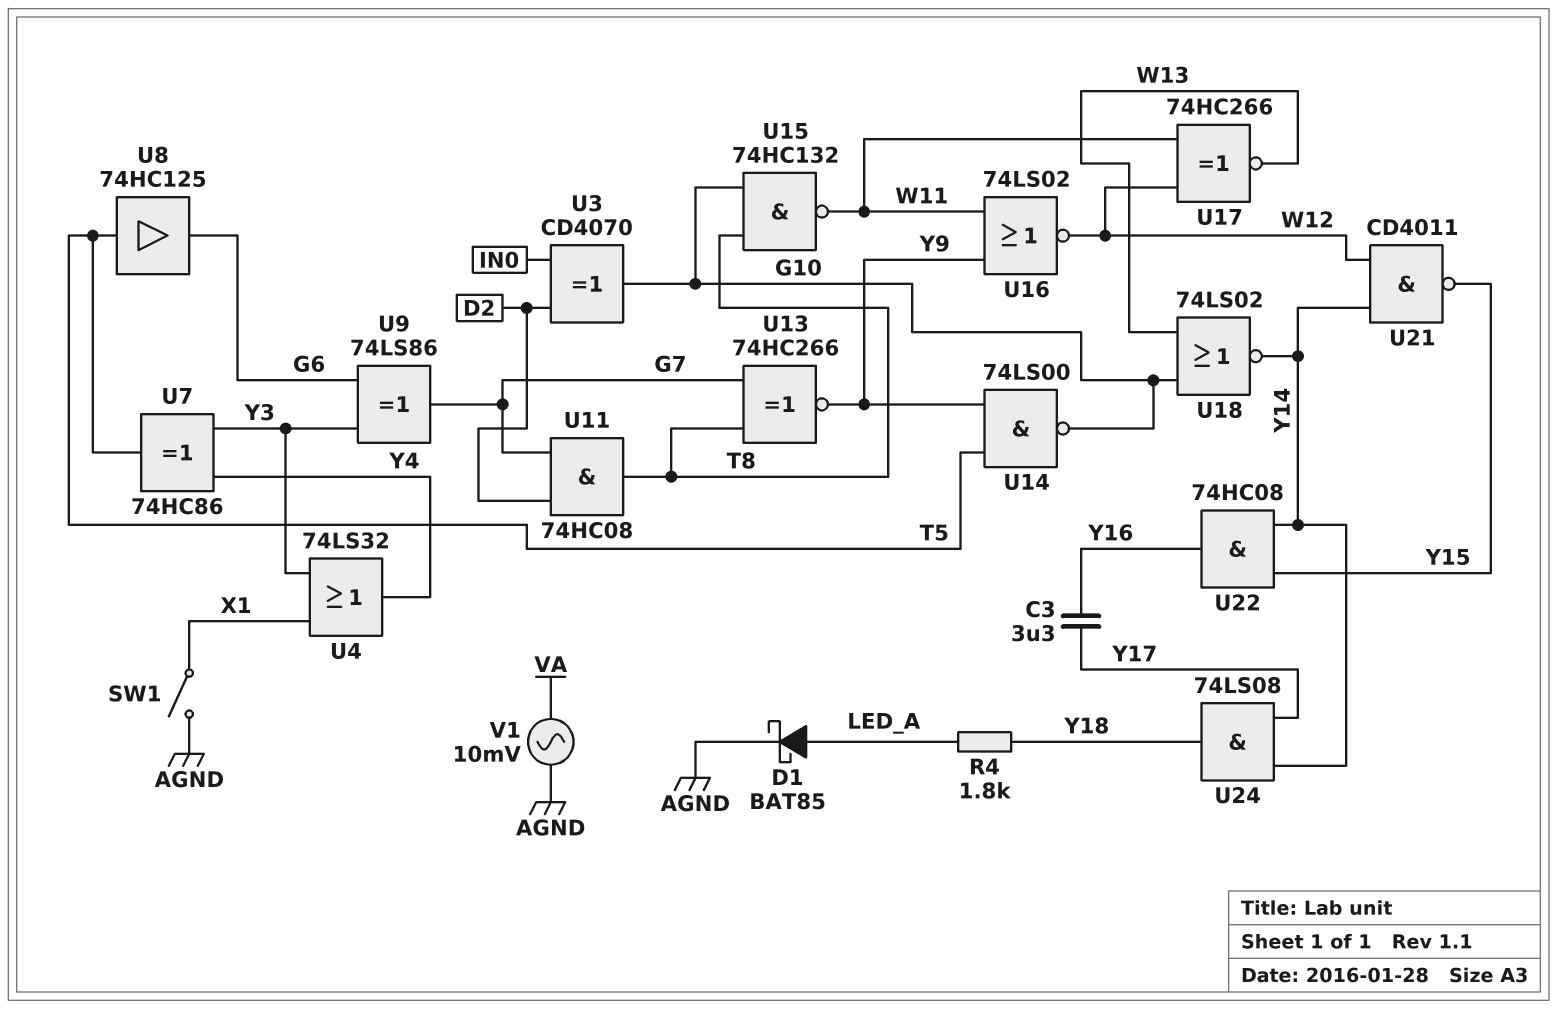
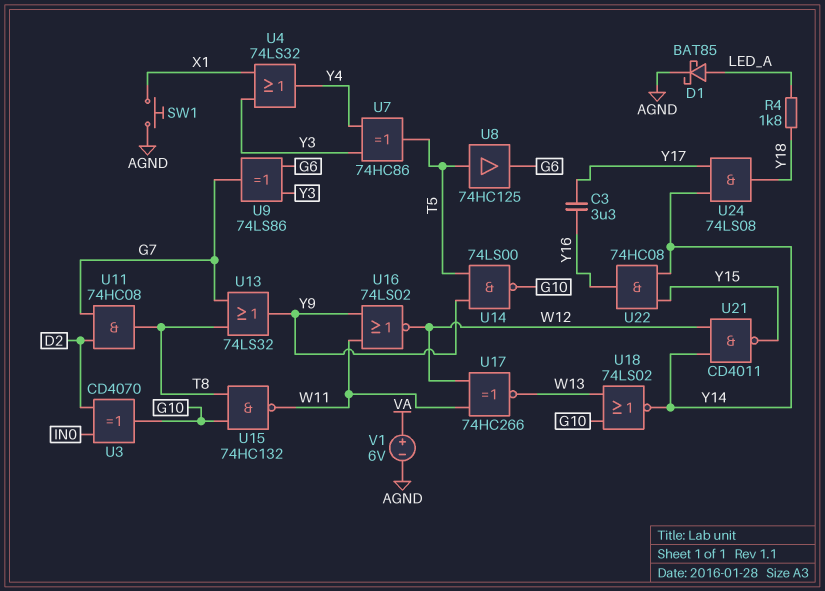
SW1: switch (AGND, X1) -> button (AGND, X1)
U13: XNOR 74HC266 (in G7, in T8, out Y9) -> OR 74LS32 (in G7, in T8, out Y9)
V1: AC 10mV (AGND, VA) -> 6V (plus VA, minus AGND)

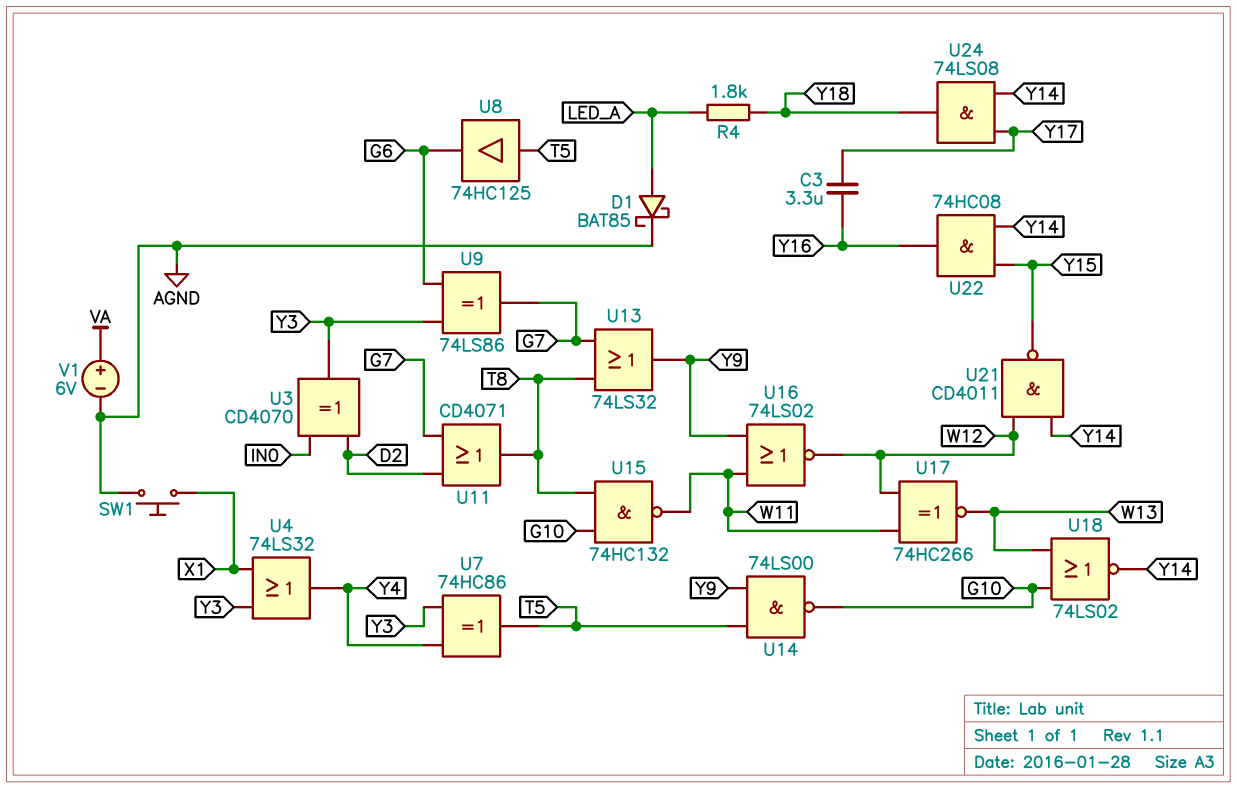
U3: XOR CD4070 (in D2, in IN0, out G10) -> XOR CD4070 (in D2, in IN0, out Y3)
U11: AND 74HC08 (in D2, in G7, out T8) -> OR CD4071 (in D2, in G7, out T8)

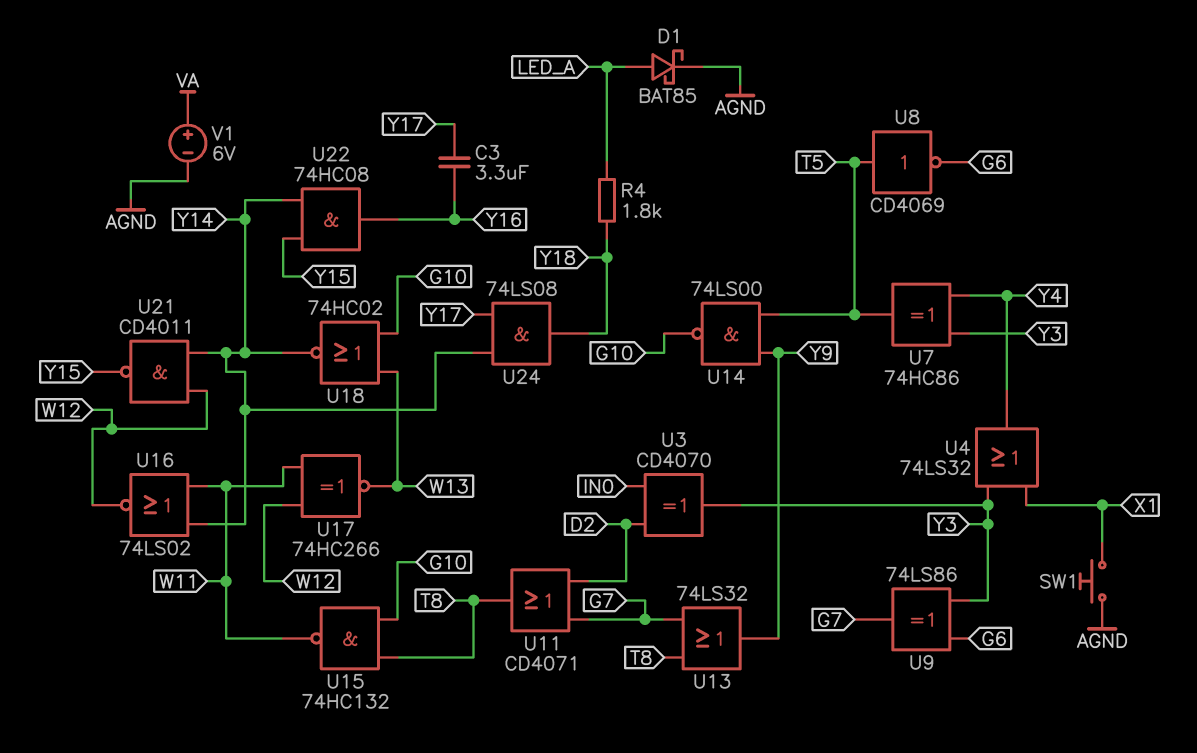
U8: buffer 74HC125 (in T5, out G6) -> NOT CD4069 (in T5, out G6)
U16: NOR 74LS02 (in W11, in Y9, out W12) -> NOR 74LS02 (in W11, in Y14, out W12)
U18: NOR 74LS02 (in G10, in W13, out Y14) -> NOR 74HC02 (in G10, in W13, out Y14)

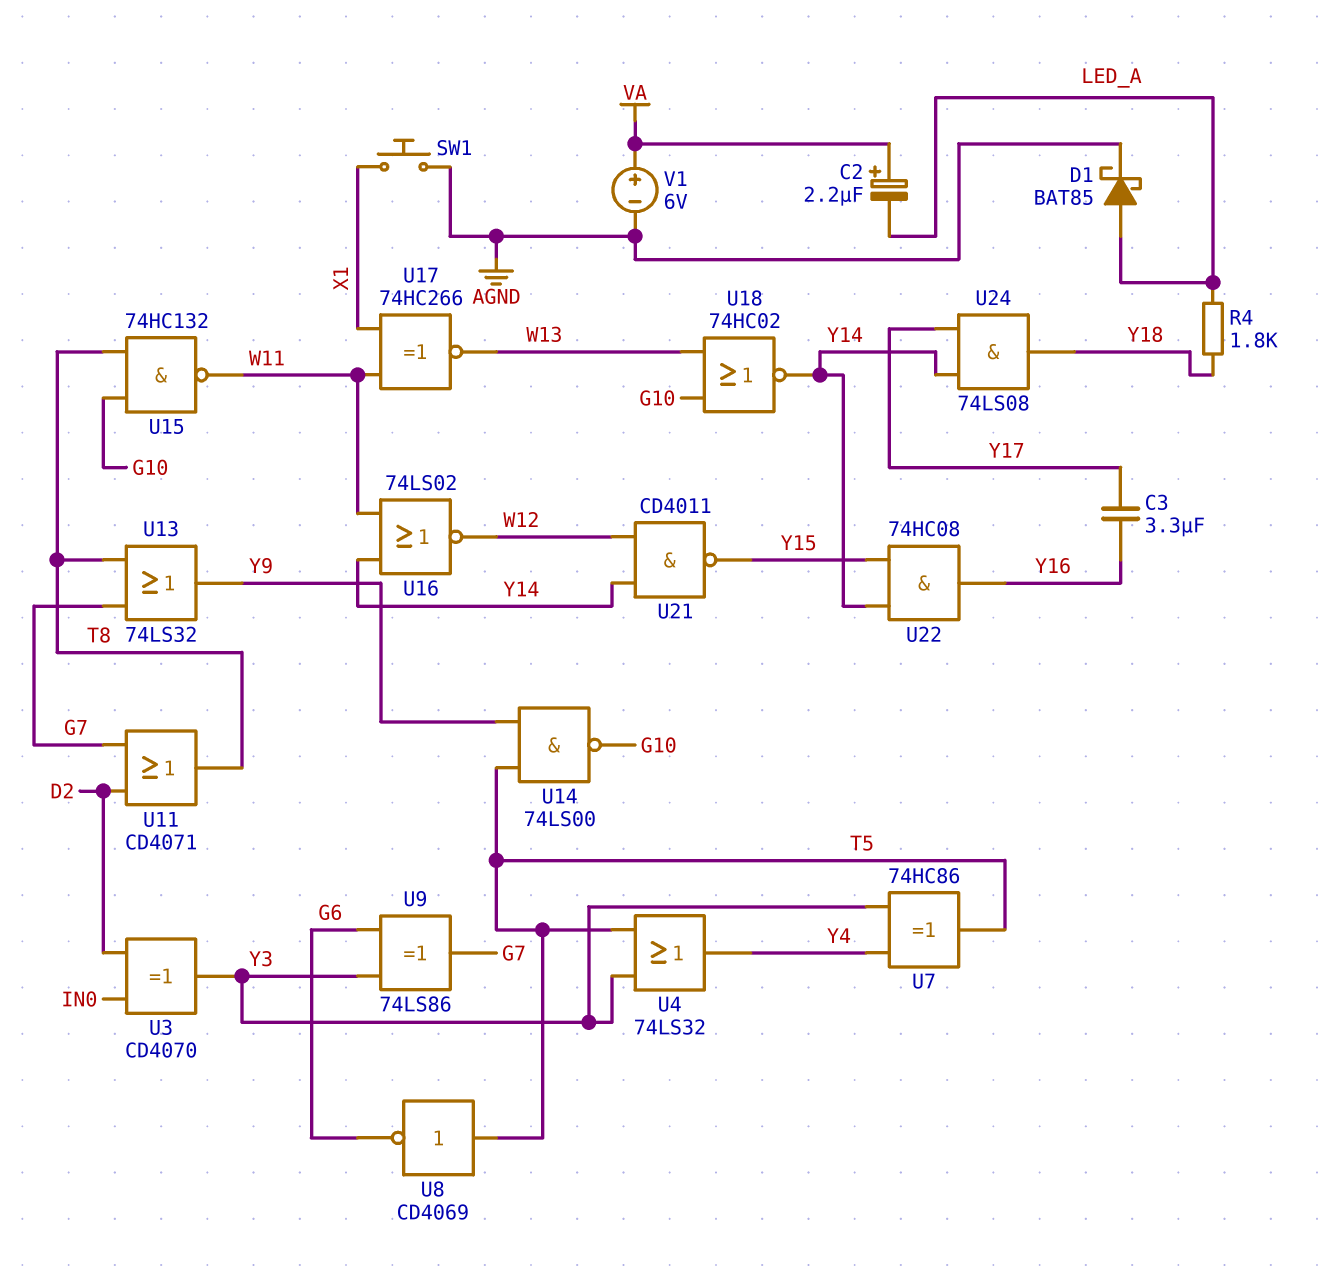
C2: none -> 2.2uF (plus VA, minus LED_A)
U4: OR 74LS32 (in X1, in Y3, out Y4) -> OR 74LS32 (in T5, in Y3, out Y4)
U17: XNOR 74HC266 (in W11, in W12, out W13) -> XNOR 74HC266 (in W11, in X1, out W13)

